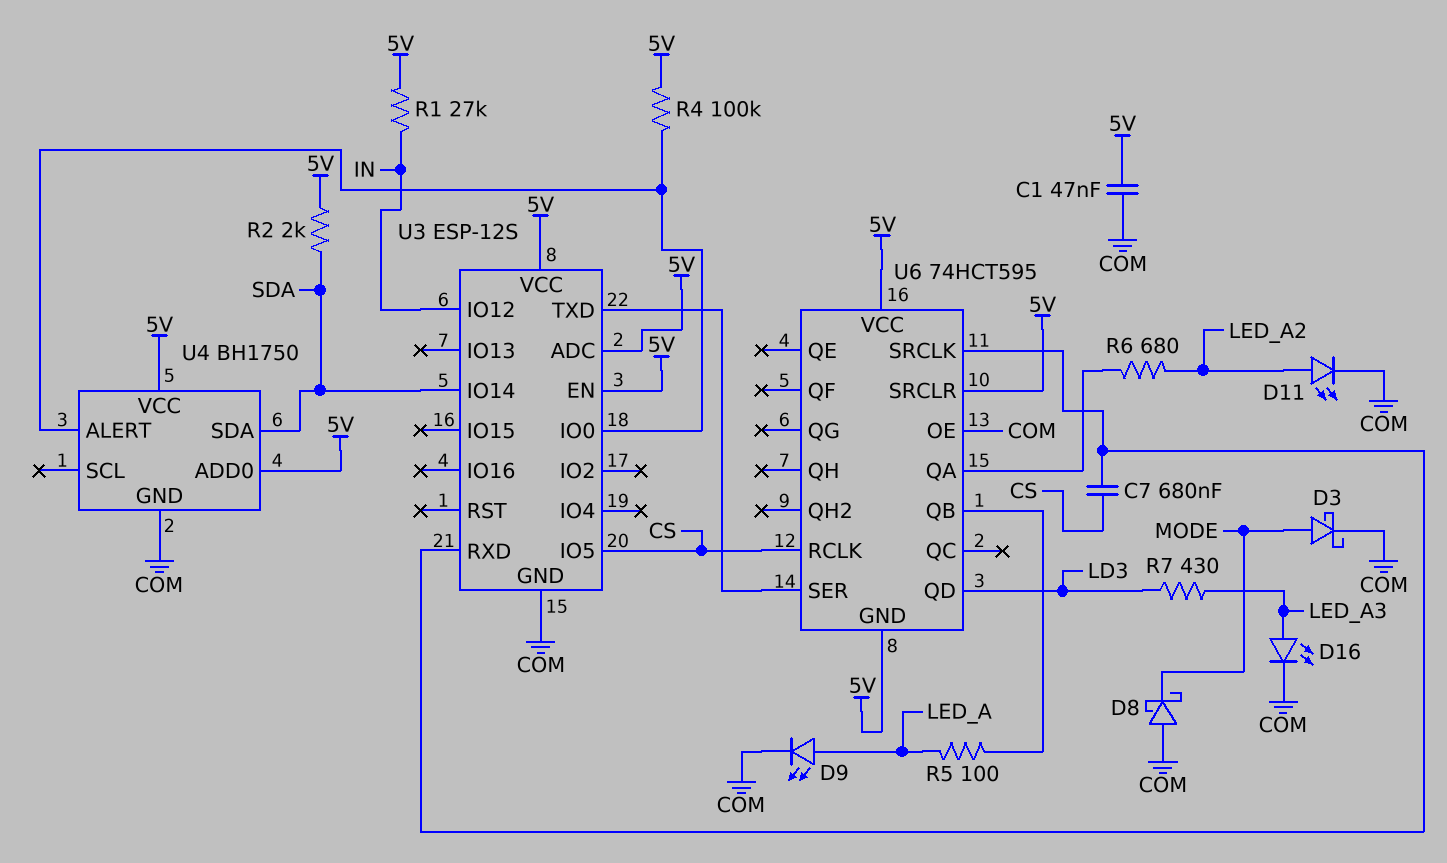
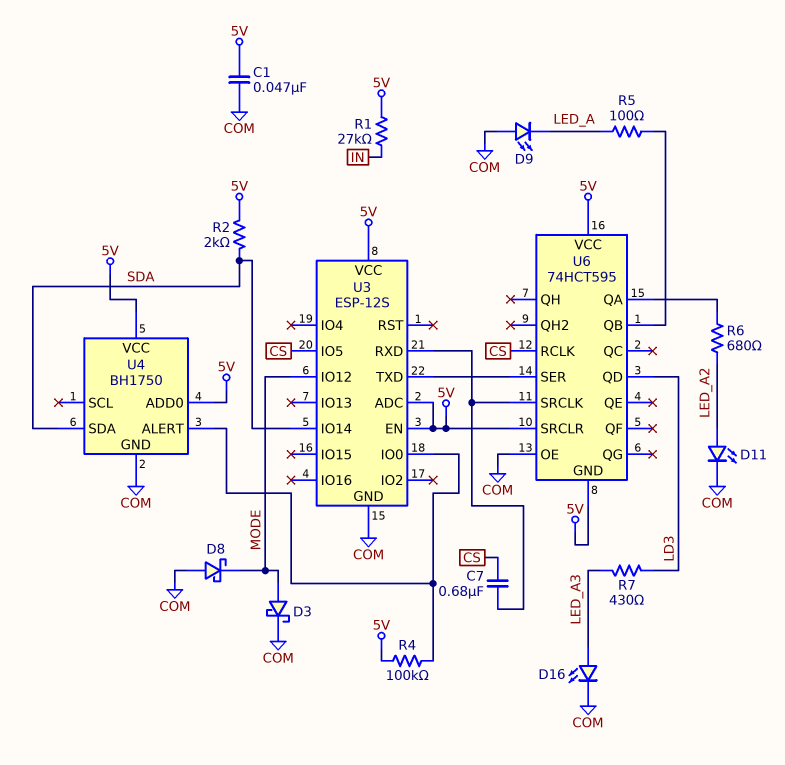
D9: LED (A LED_A, K COM) -> LED (A COM, K LED_A)
U3 pin IO12: IN -> MODE

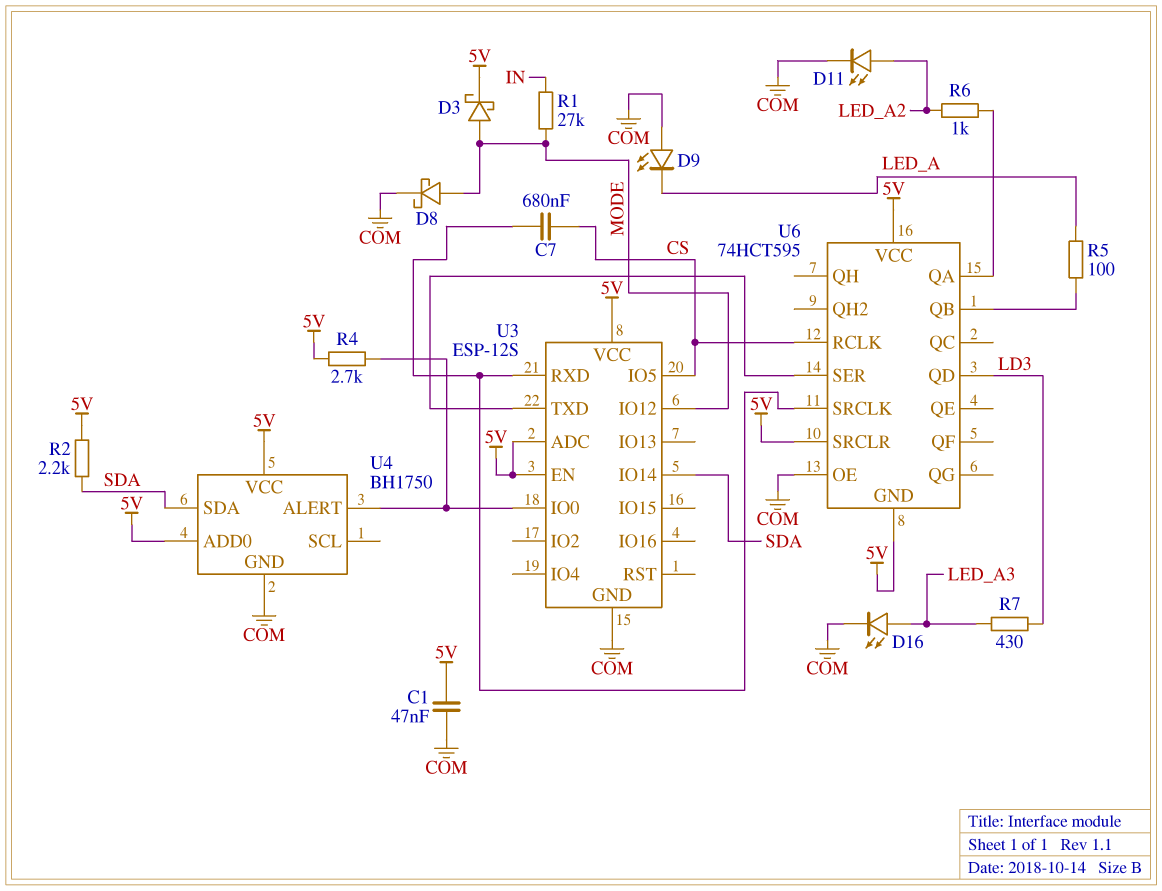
D3: schottky (A MODE, K COM) -> schottky (A MODE, K 5V)
D8: schottky (A COM, K MODE) -> schottky (A MODE, K COM)
R1: 27k (5V, IN) -> 27k (IN, MODE)
R2: 2k (5V, SDA) -> 2.2k (5V, SDA)
R4: 100k (5V, U3/IO0) -> 2.7k (5V, U3/IO0)
R6: 680 (LED_A2, U6/QA) -> 1k (LED_A2, U6/QA)

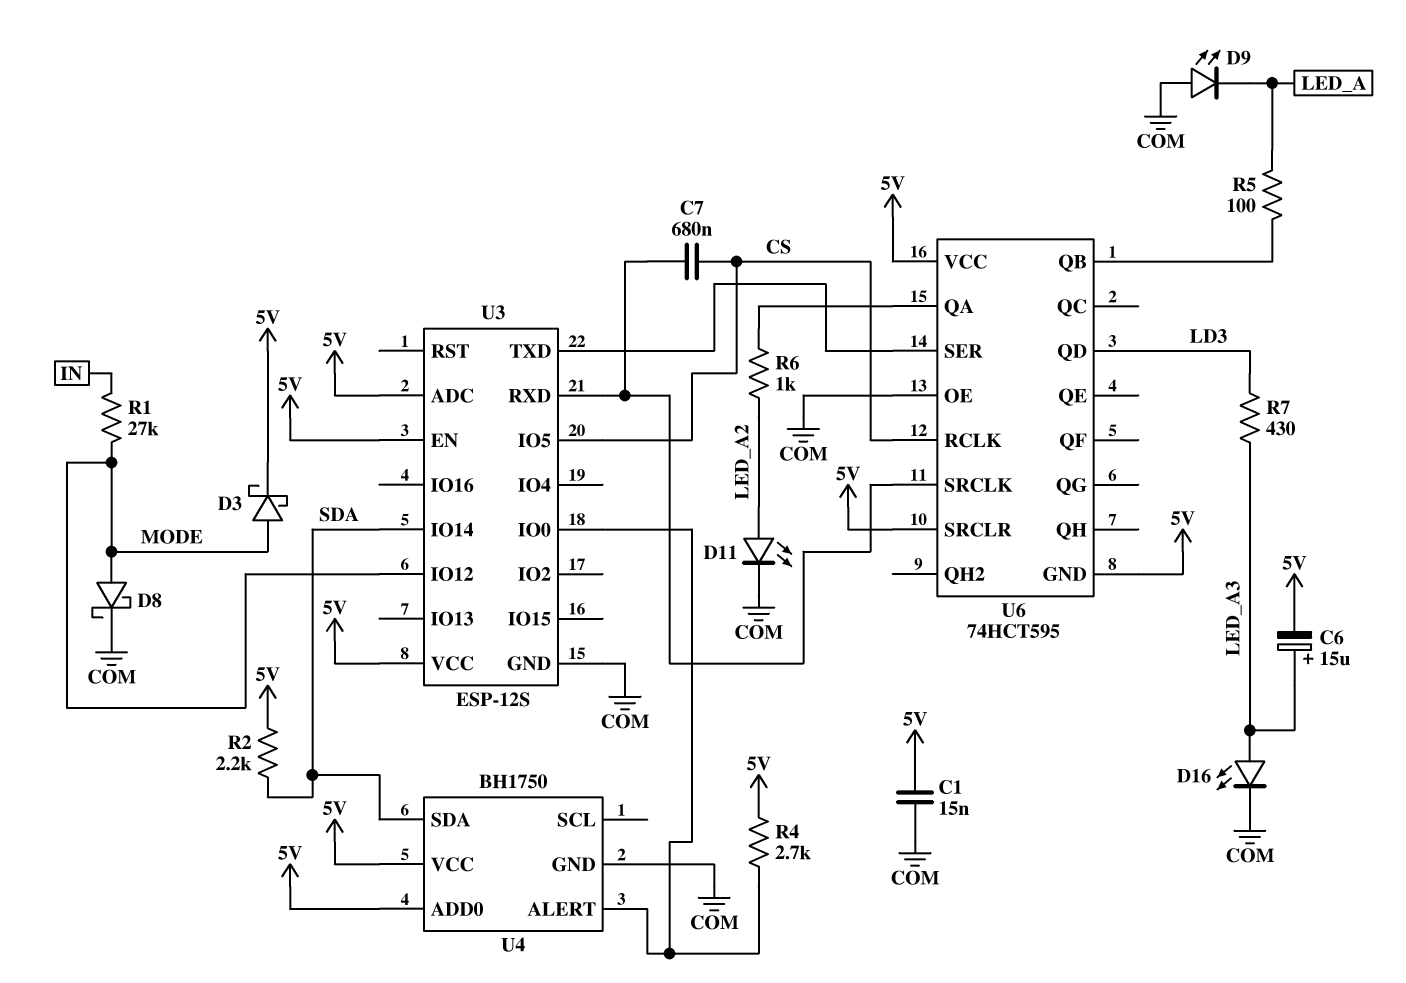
C1: 47nF (5V, COM) -> 15nF (5V, COM)
C6: none -> 15uF (plus LED_A3, minus 5V)

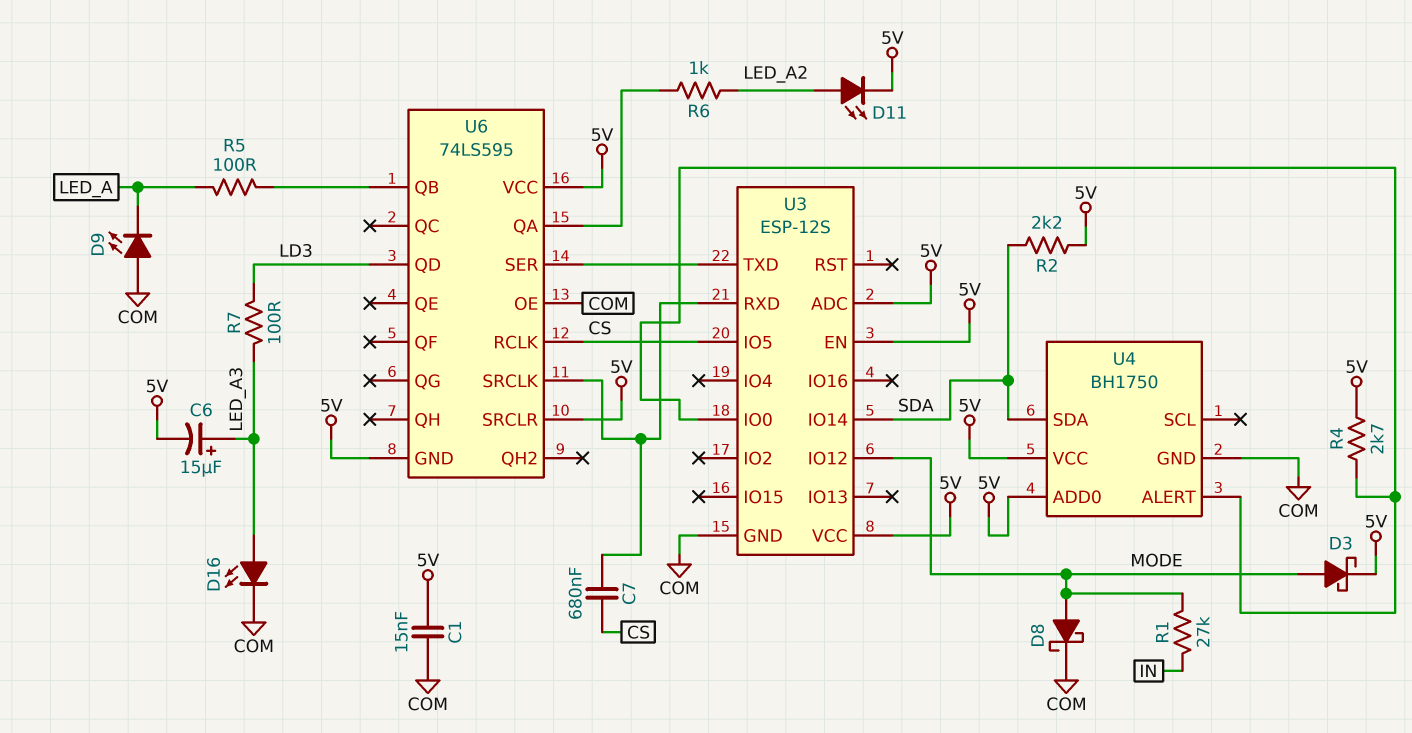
D11: LED (A LED_A2, K COM) -> LED (A LED_A2, K 5V)
R7: 430 (LD3, LED_A3) -> 100 (LD3, LED_A3)
U6: 74HCT595 -> 74LS595

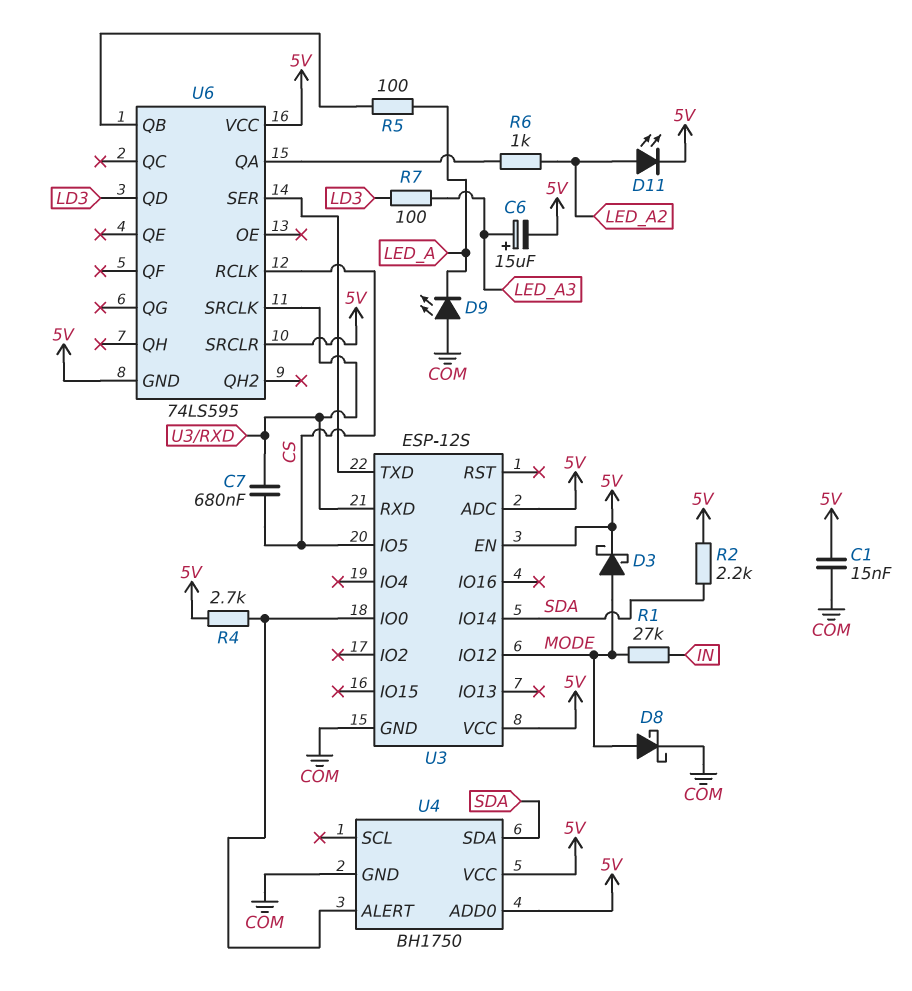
D16: LED (A LED_A3, K COM) -> none
U6 pin OE: COM -> none

